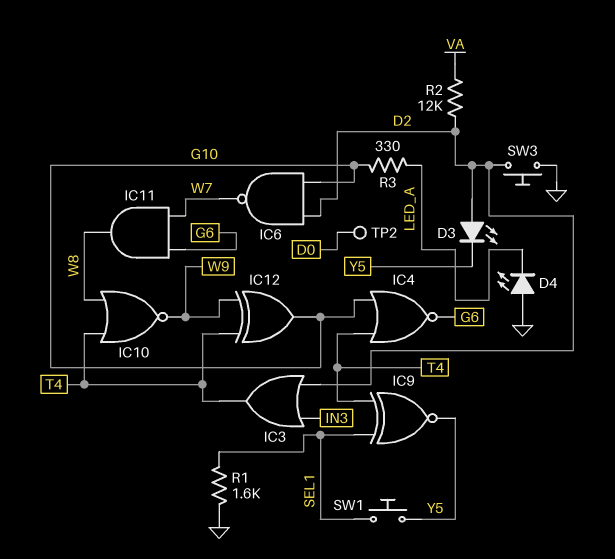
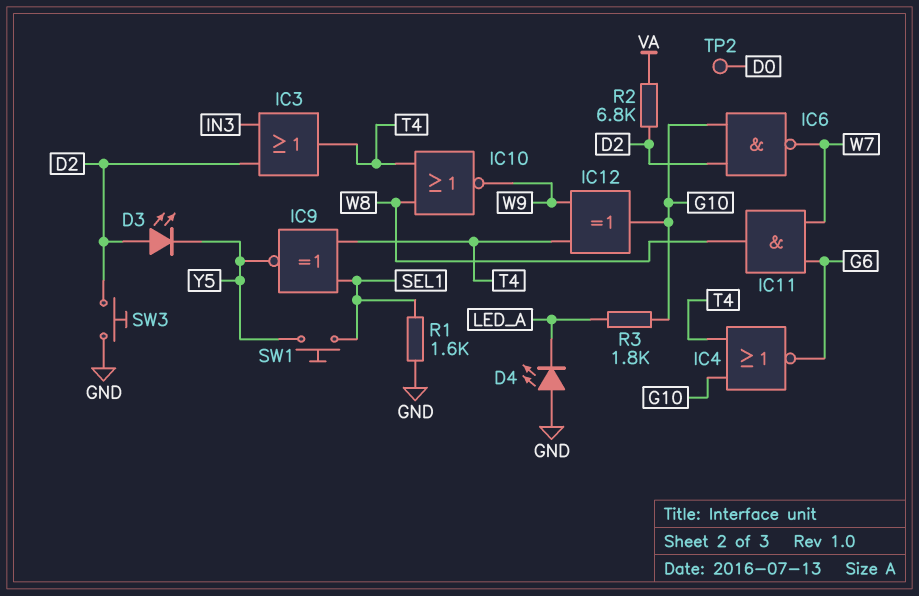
R2: 12k (D2, VA) -> 6.8k (D2, VA)
R3: 330 (G10, LED_A) -> 1.8k (G10, LED_A)

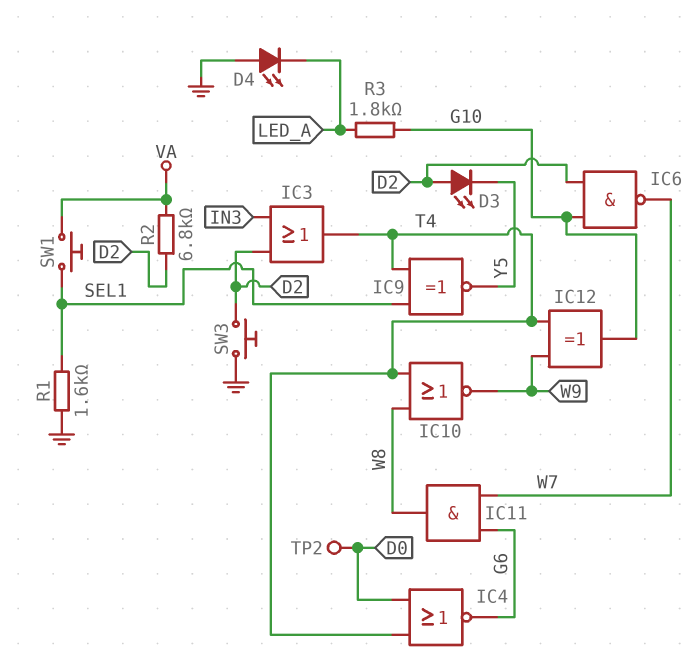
IC4: NOR (in G10, in T4, out G6) -> NOR (in D0, in T4, out G6)
SW1: button (SEL1, Y5) -> button (SEL1, VA)

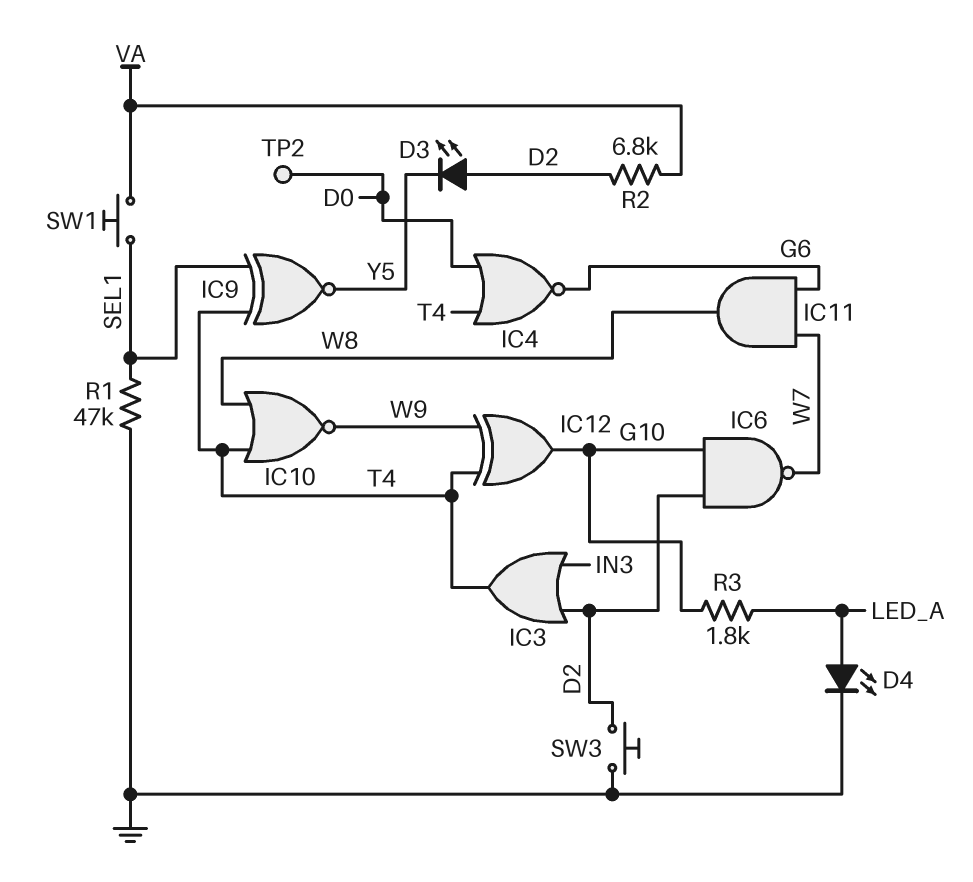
D4: LED (A GND, K LED_A) -> LED (A LED_A, K GND)
R1: 1.6k (GND, SEL1) -> 47k (GND, SEL1)

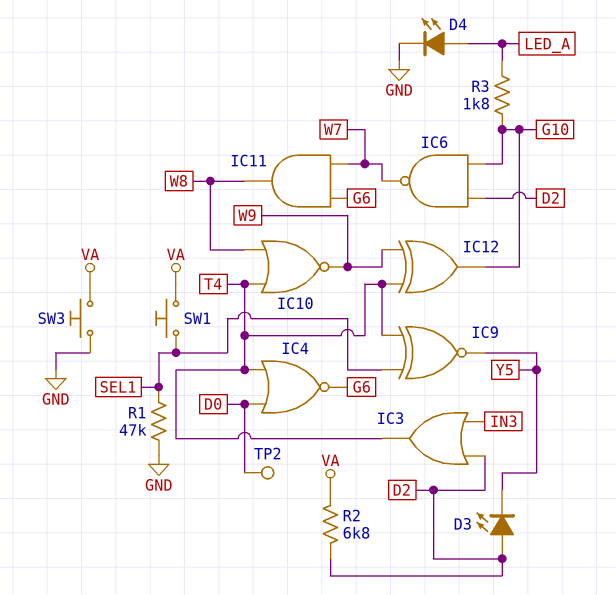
SW3: button (D2, GND) -> button (GND, VA)

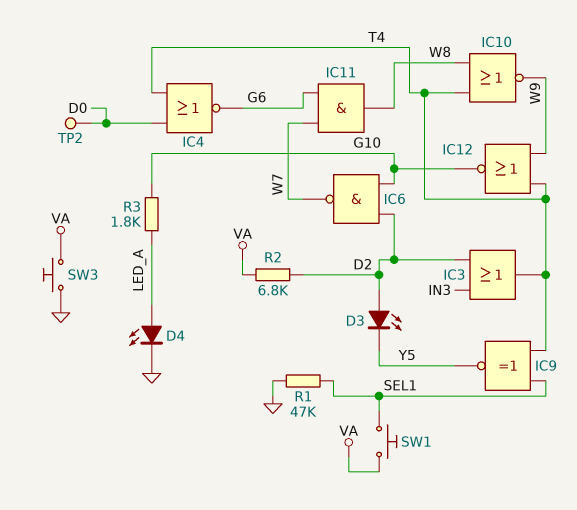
IC12: XOR (in T4, in W9, out G10) -> NOR (in T4, in W9, out G10)

